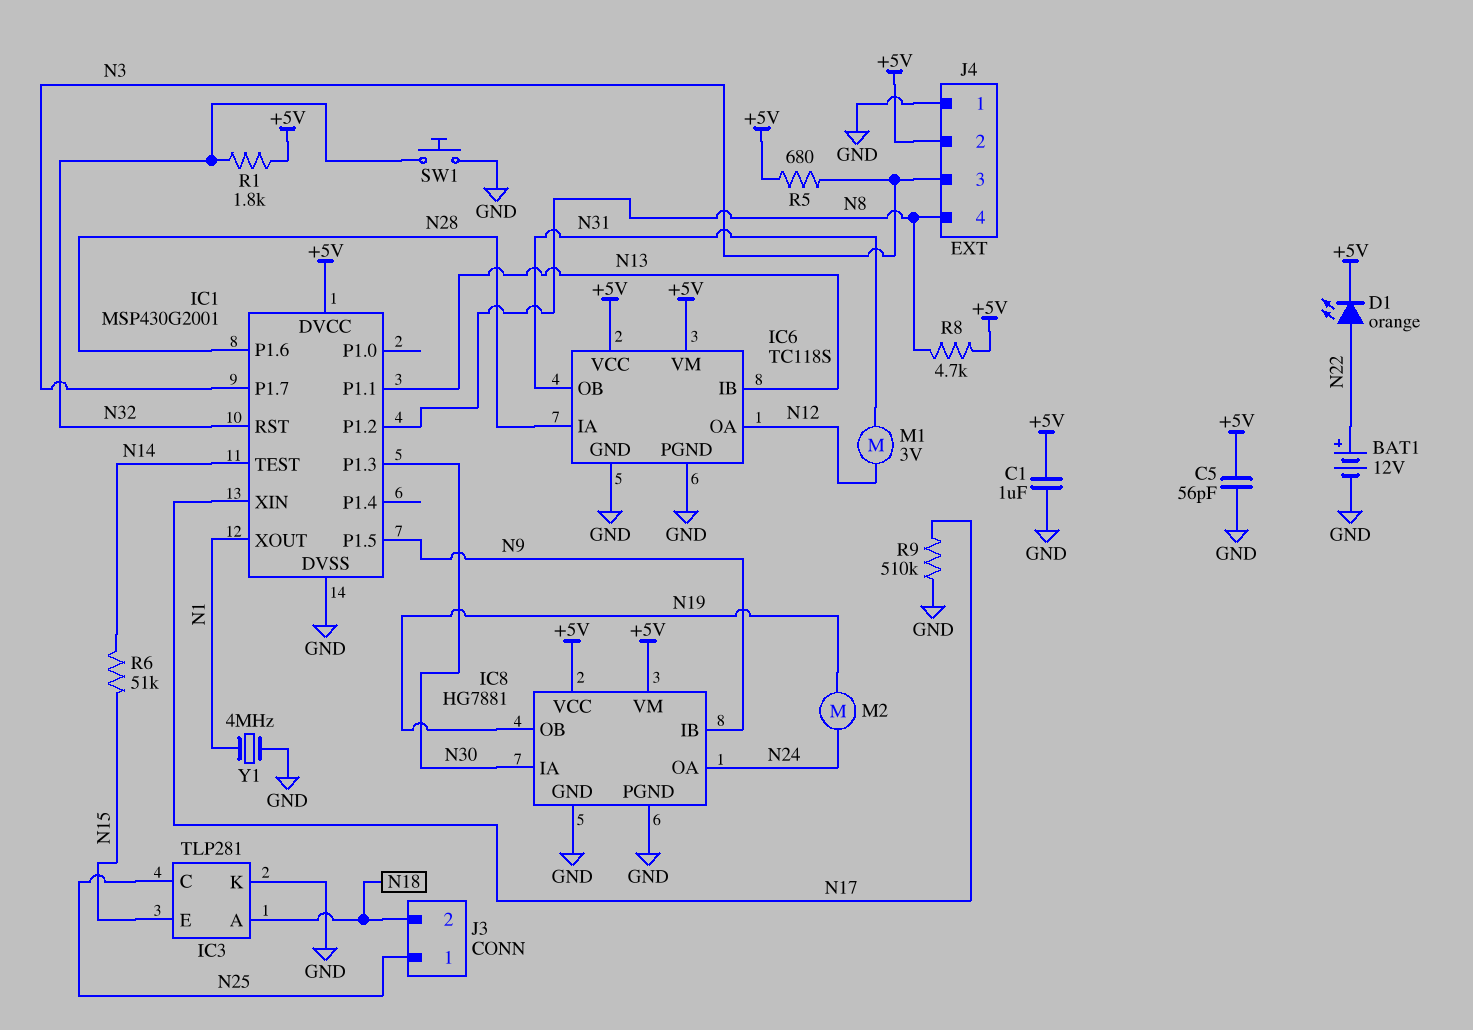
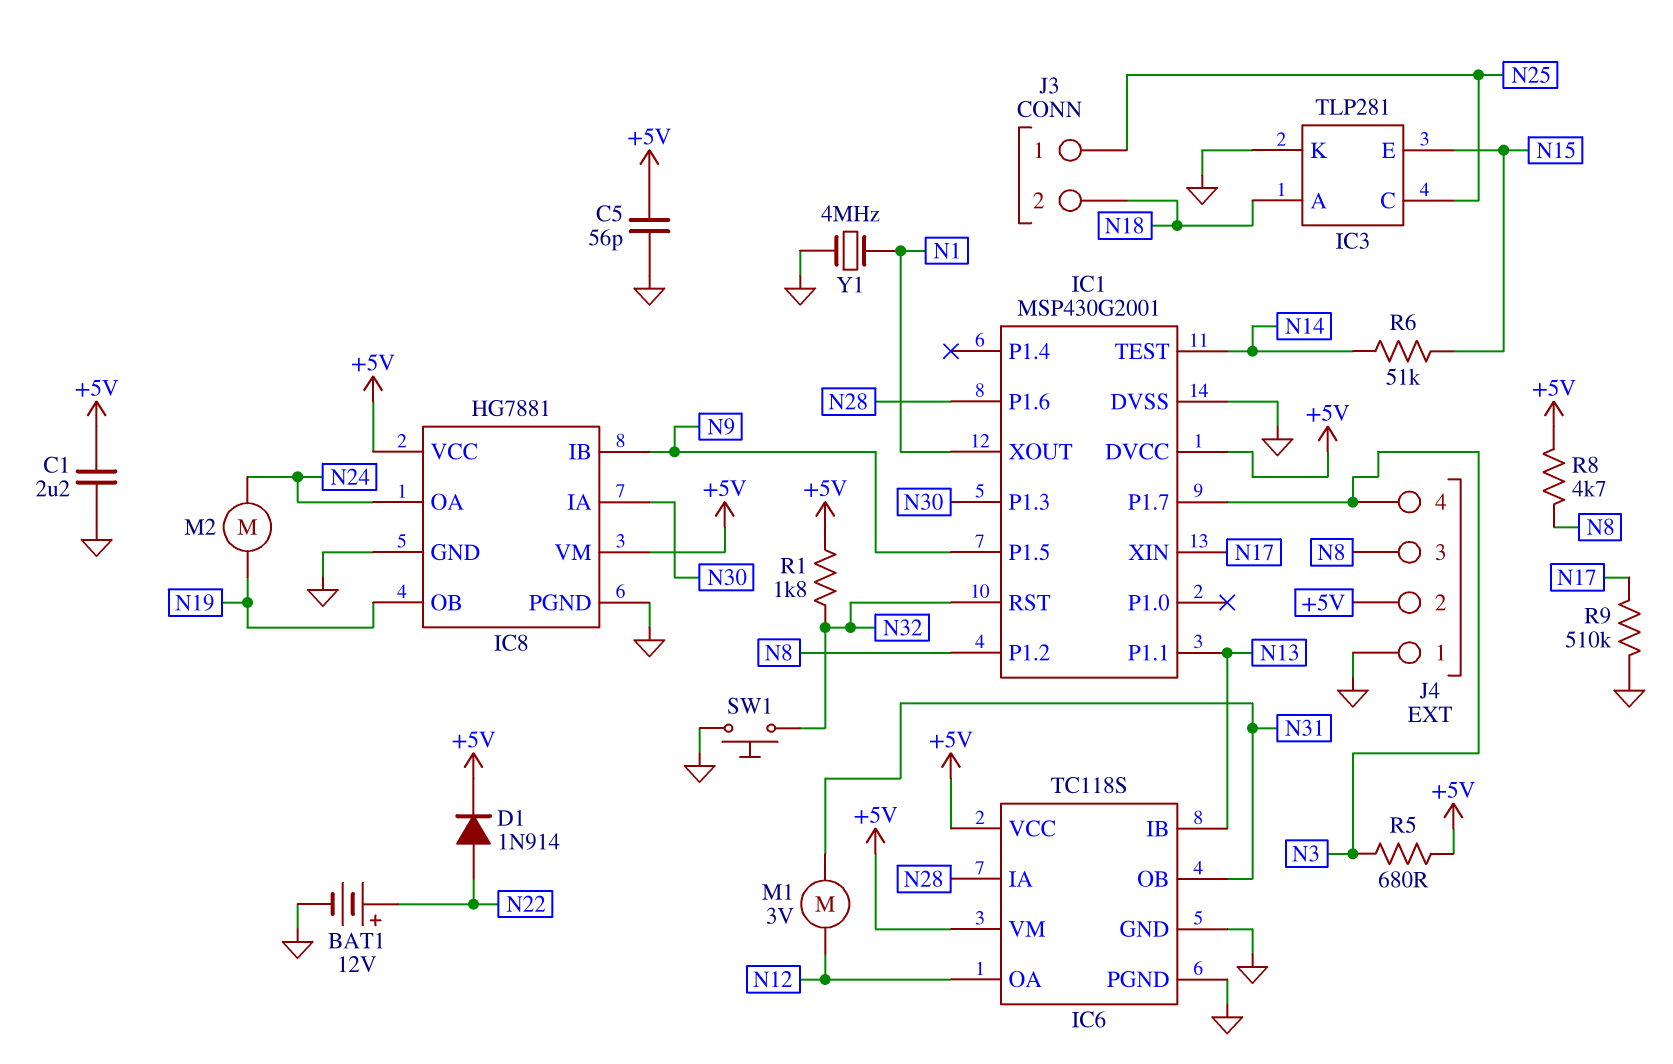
C1: 1uF (+5V, GND) -> 2.2uF (+5V, GND)
D1: LED orange (A N22, K +5V) -> diode 1N914 (A N22, K +5V)
J4 pin 3: N3 -> N8
J4 pin 4: N8 -> N3

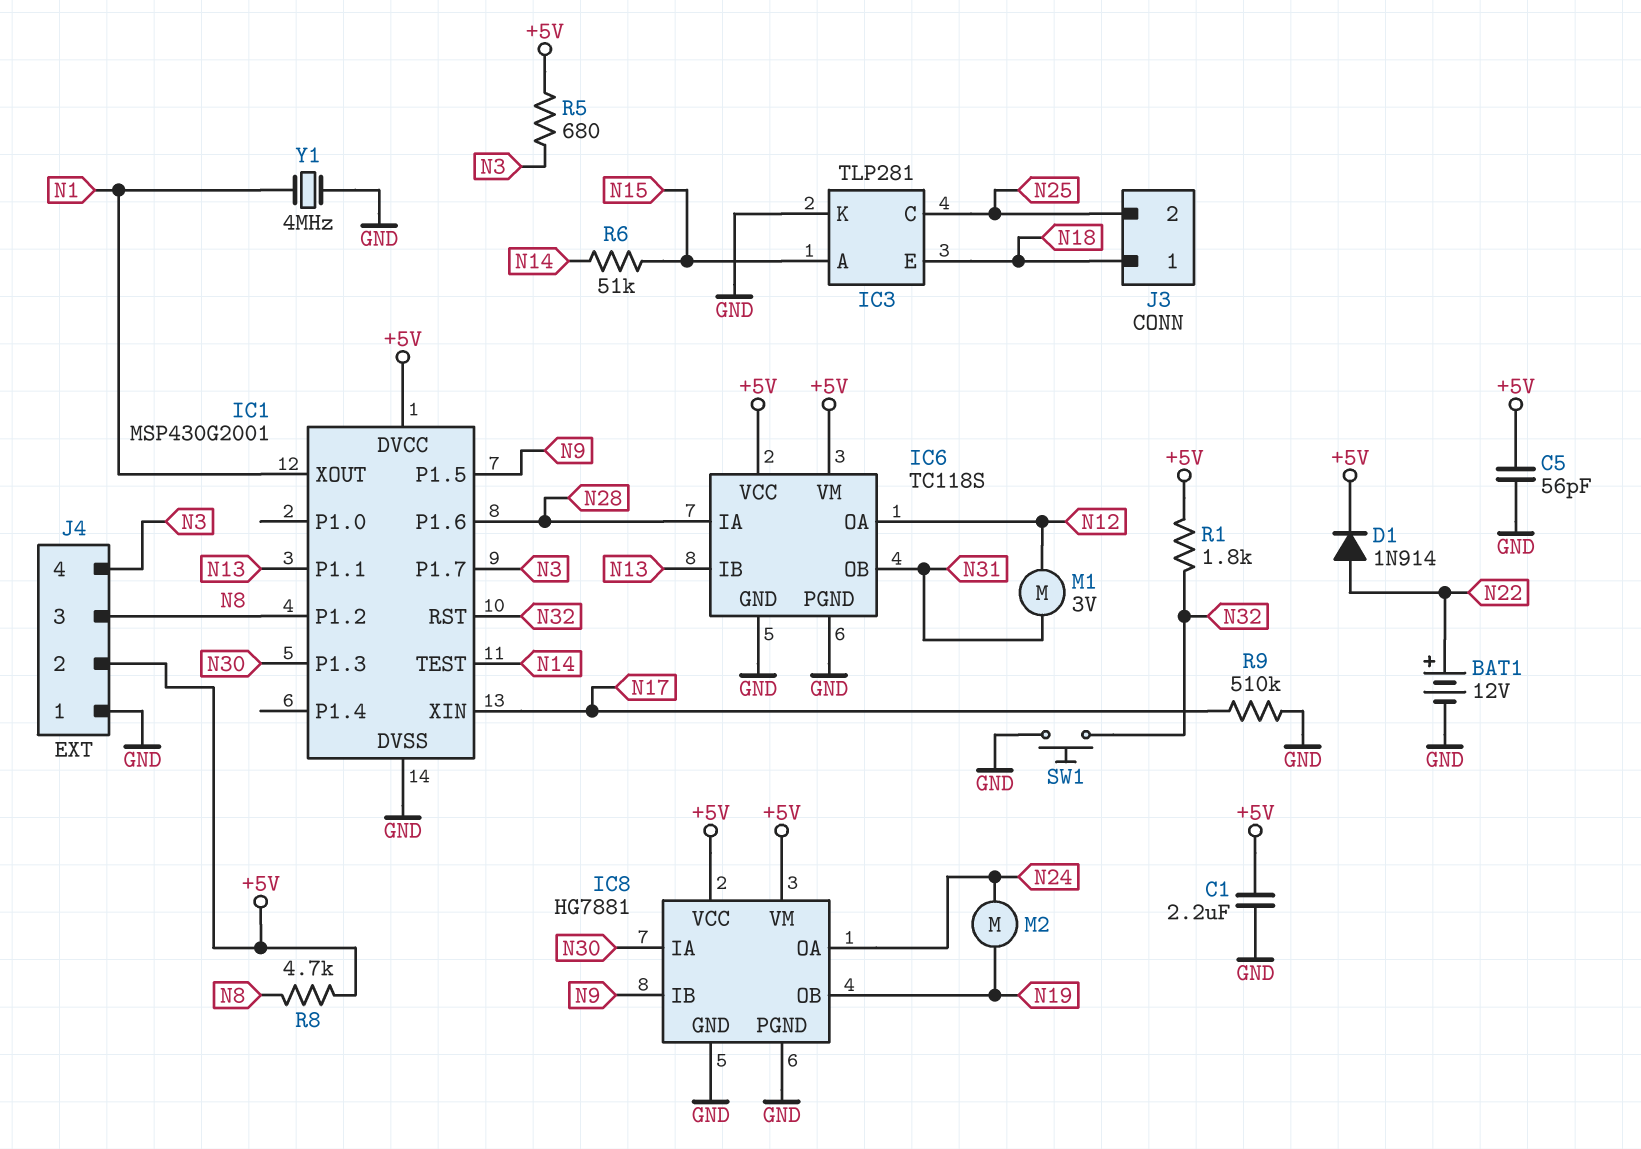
IC3 pin A: N18 -> N15
IC3 pin E: N15 -> N18
J3 pin 1: N25 -> N18
J3 pin 2: N18 -> N25

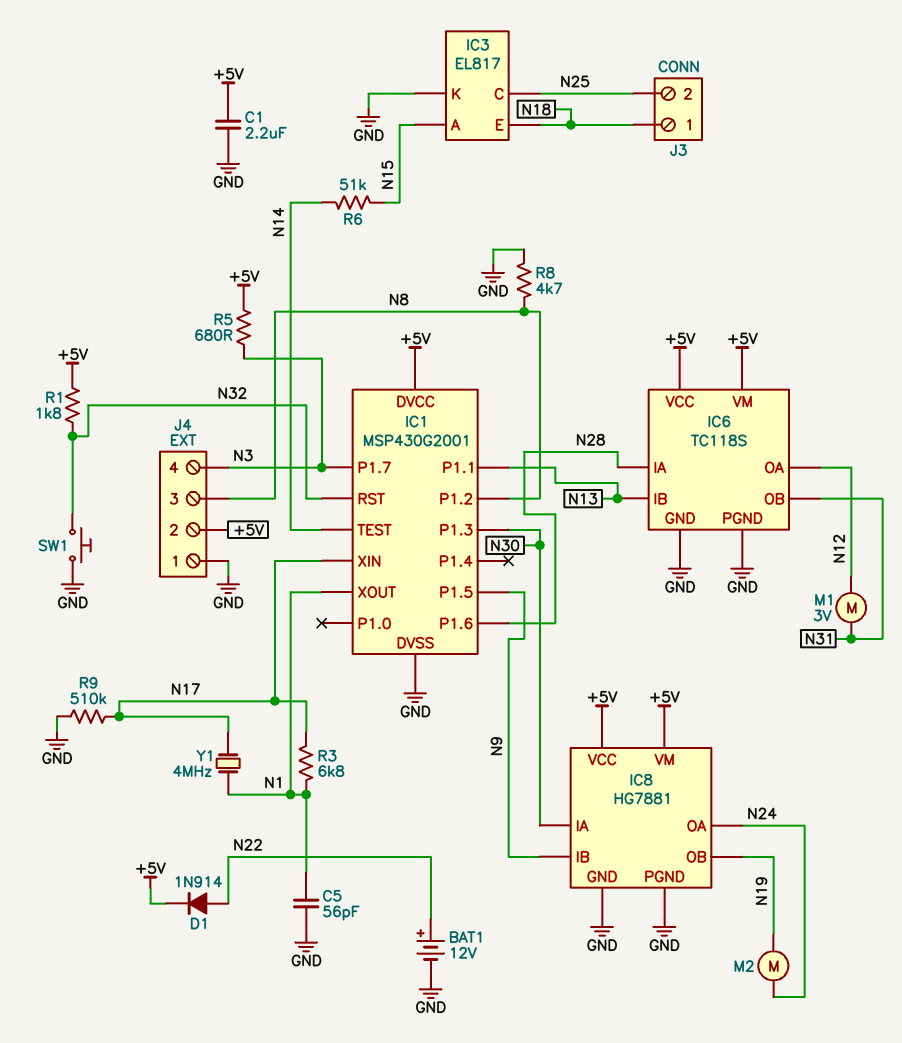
C5: 56pF (+5V, GND) -> 56pF (GND, N1)
IC3: TLP281 -> EL817
R3: none -> 6.8k (N1, N17)
R8: 4.7k (+5V, N8) -> 4.7k (GND, N8)
Y1: 4MHz (GND, N1) -> 4MHz (N1, N17)

